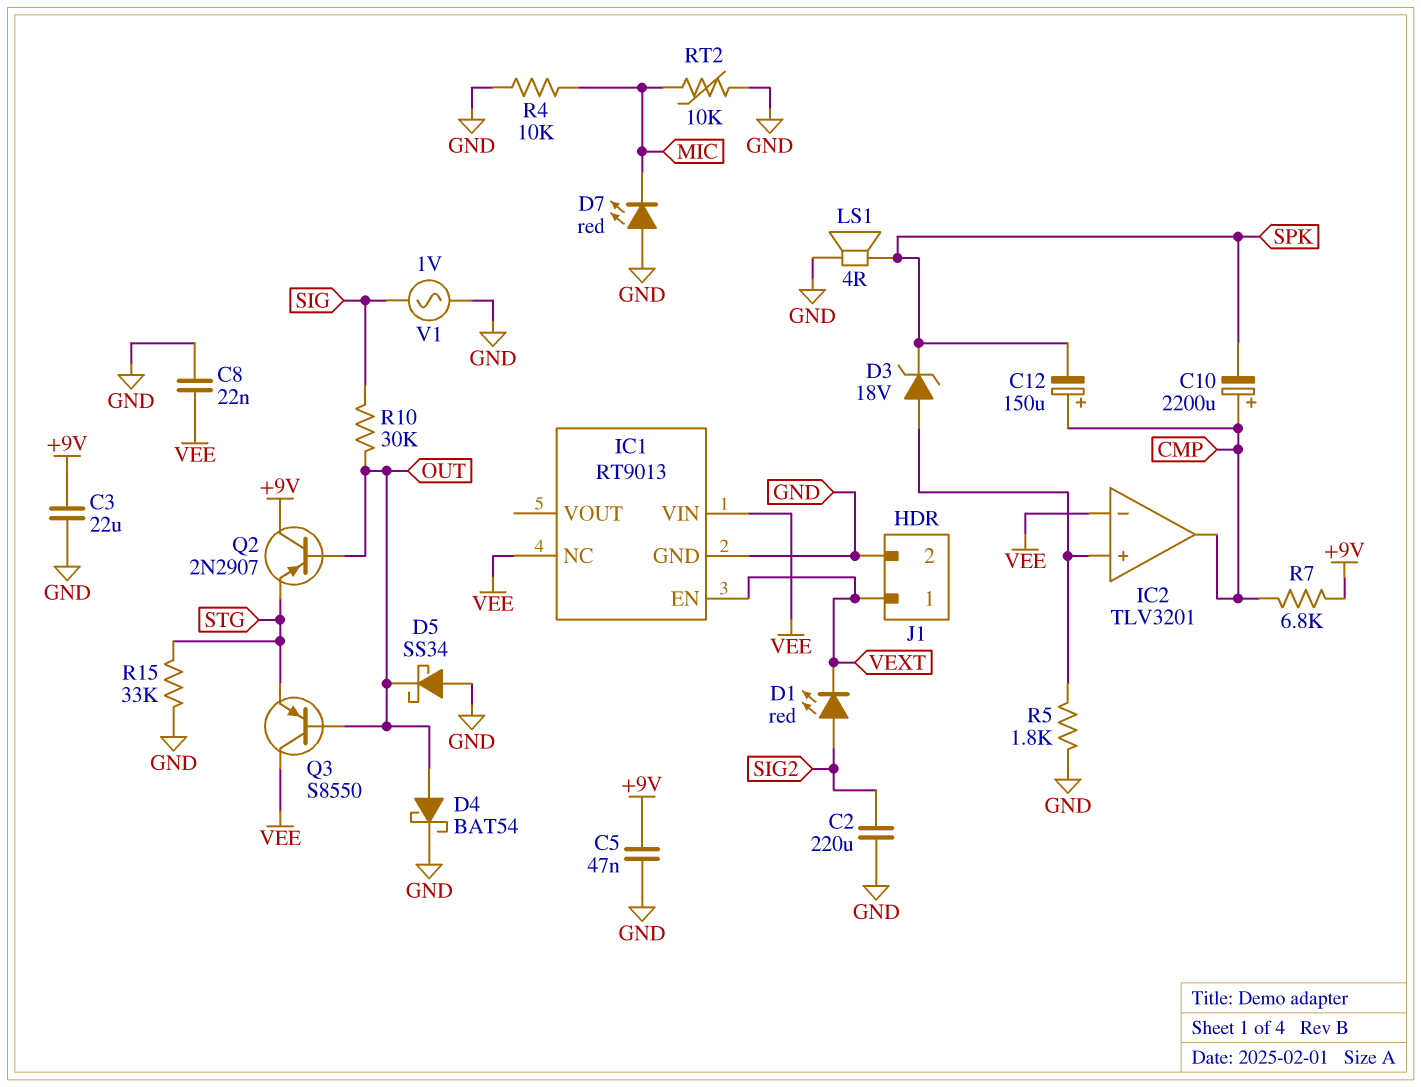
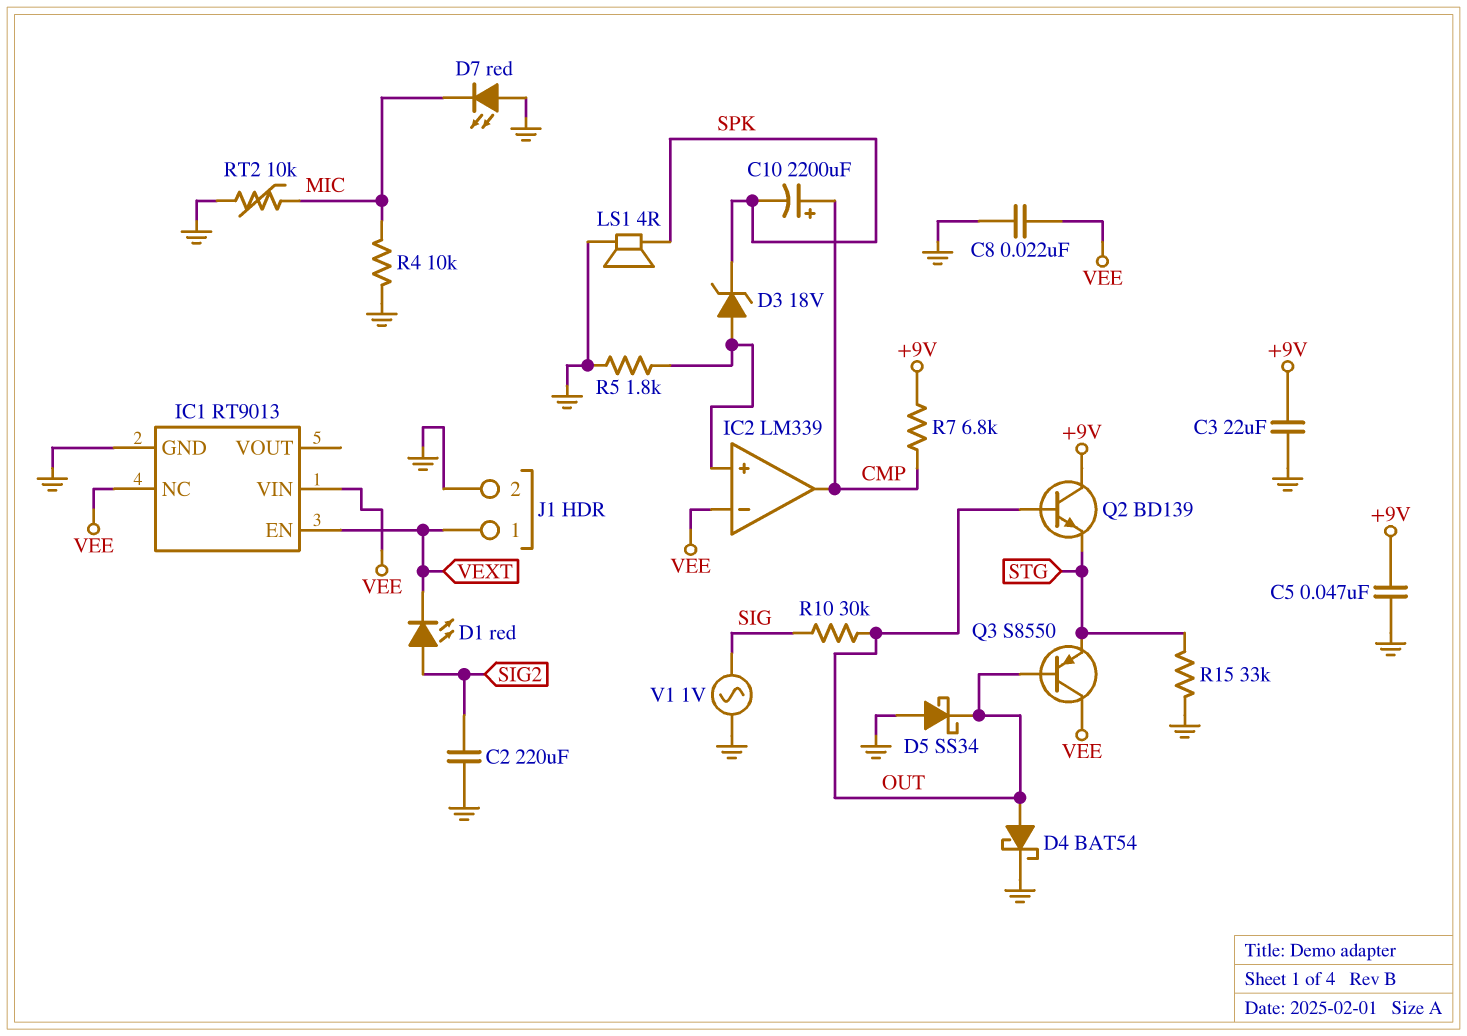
C12: 150uF (plus CMP, minus SPK) -> none
IC2: TLV3201 -> LM339
Q2: PNP 2N2907 (B OUT, C +9V, E STG) -> NPN BD139 (B OUT, C +9V, E STG)

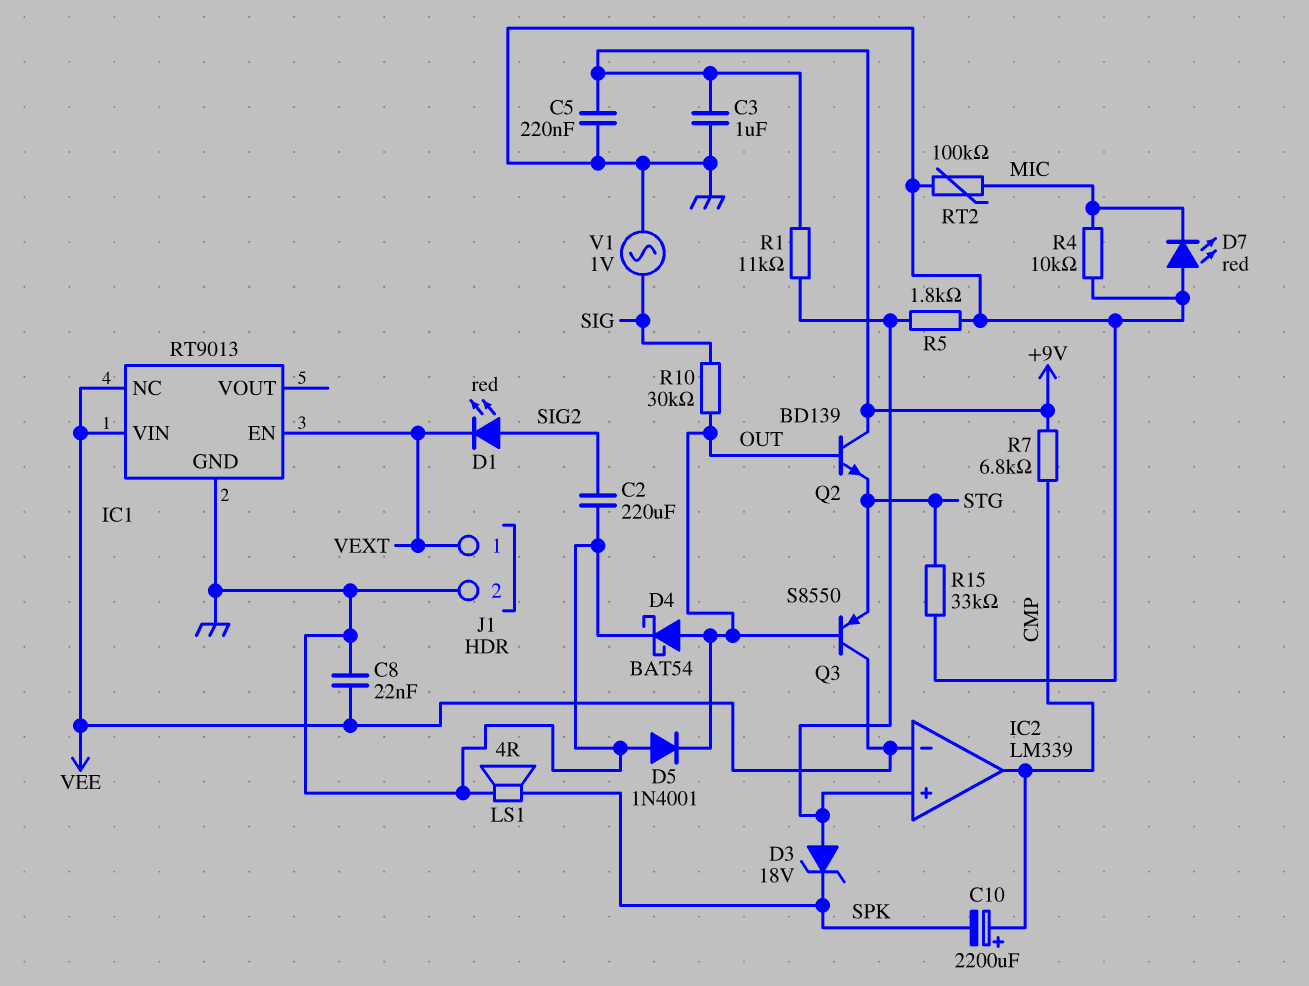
C3: 22uF (+9V, GND) -> 1uF (+9V, GND)
C5: 47nF (+9V, GND) -> 220nF (+9V, GND)
D5: schottky SS34 (A GND, K OUT) -> diode 1N4001 (A GND, K OUT)
R1: none -> 11k (+9V, IC2/in+)
RT2: 10k (GND, MIC) -> 100k (GND, MIC)

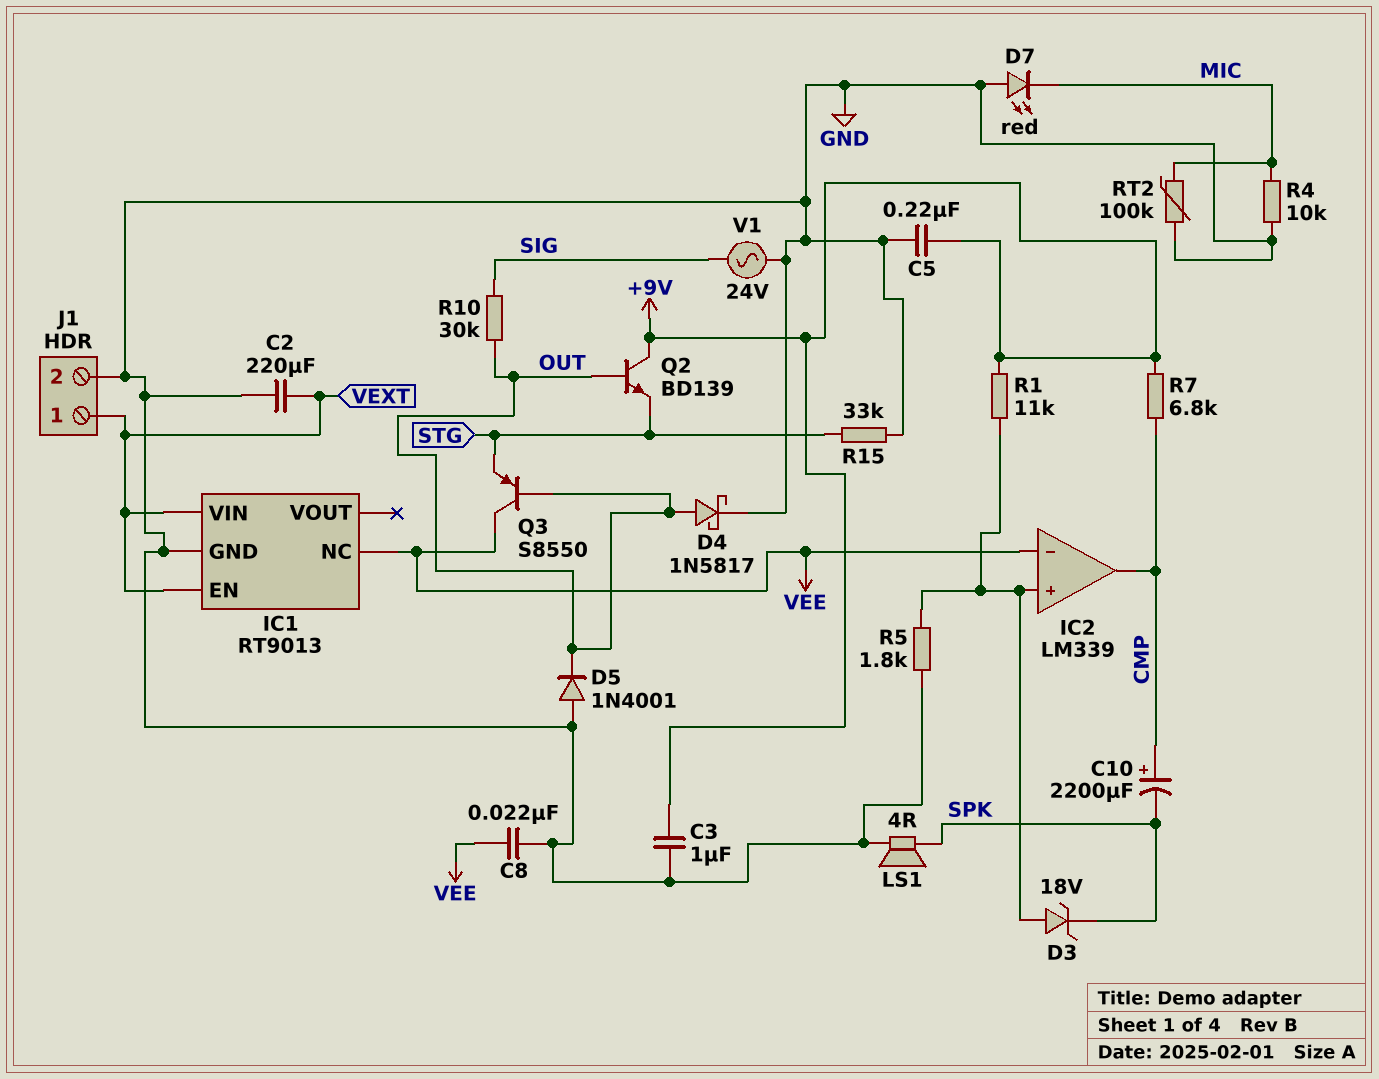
C2: 220uF (GND, SIG2) -> 220uF (GND, VEXT)
D1: LED red (A SIG2, K VEXT) -> none
D4: schottky BAT54 (A OUT, K GND) -> schottky 1N5817 (A OUT, K GND)
IC1 pin VIN: VEE -> VEXT
V1: AC 1V (GND, SIG) -> AC 24V (GND, SIG)

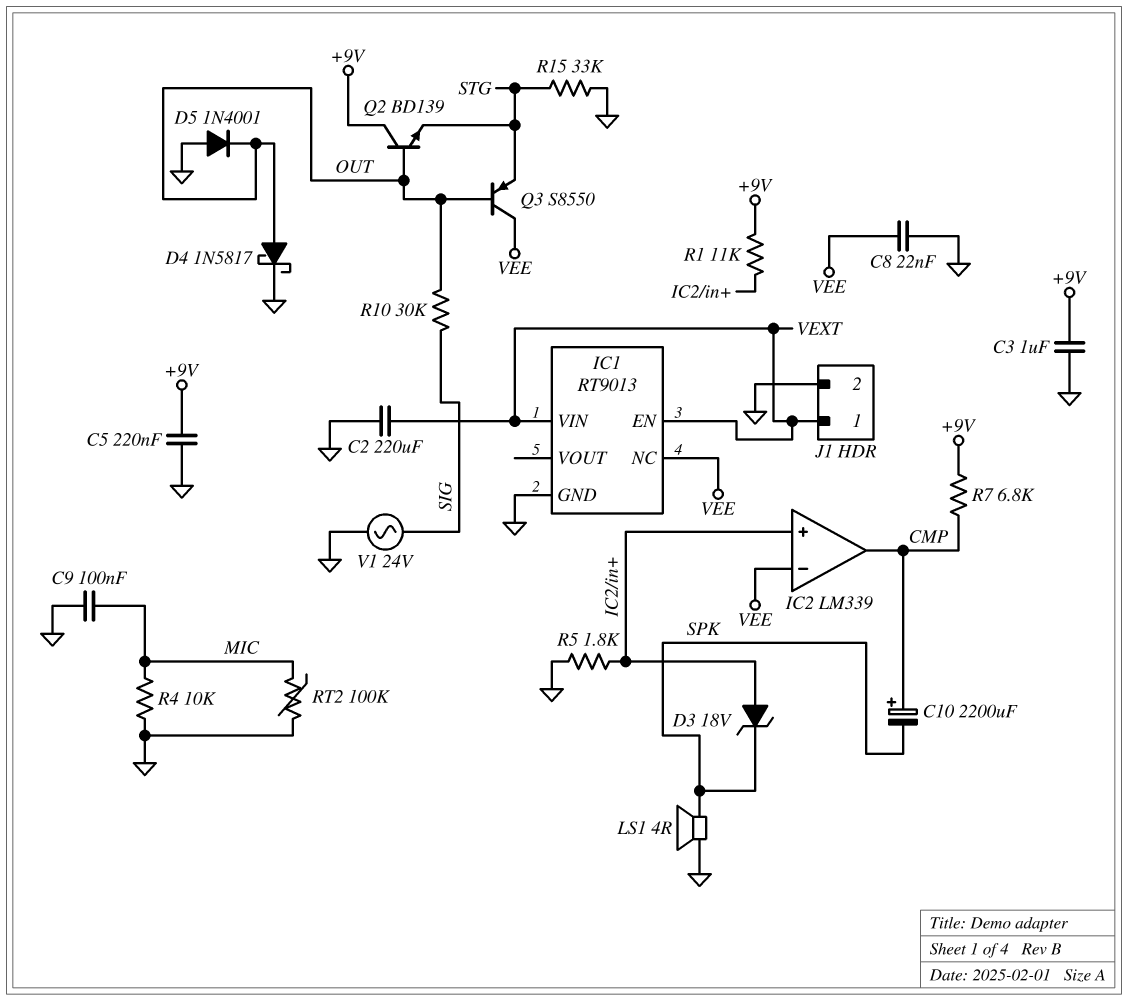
C9: none -> 100nF (GND, MIC)
D7: LED red (A GND, K MIC) -> none

